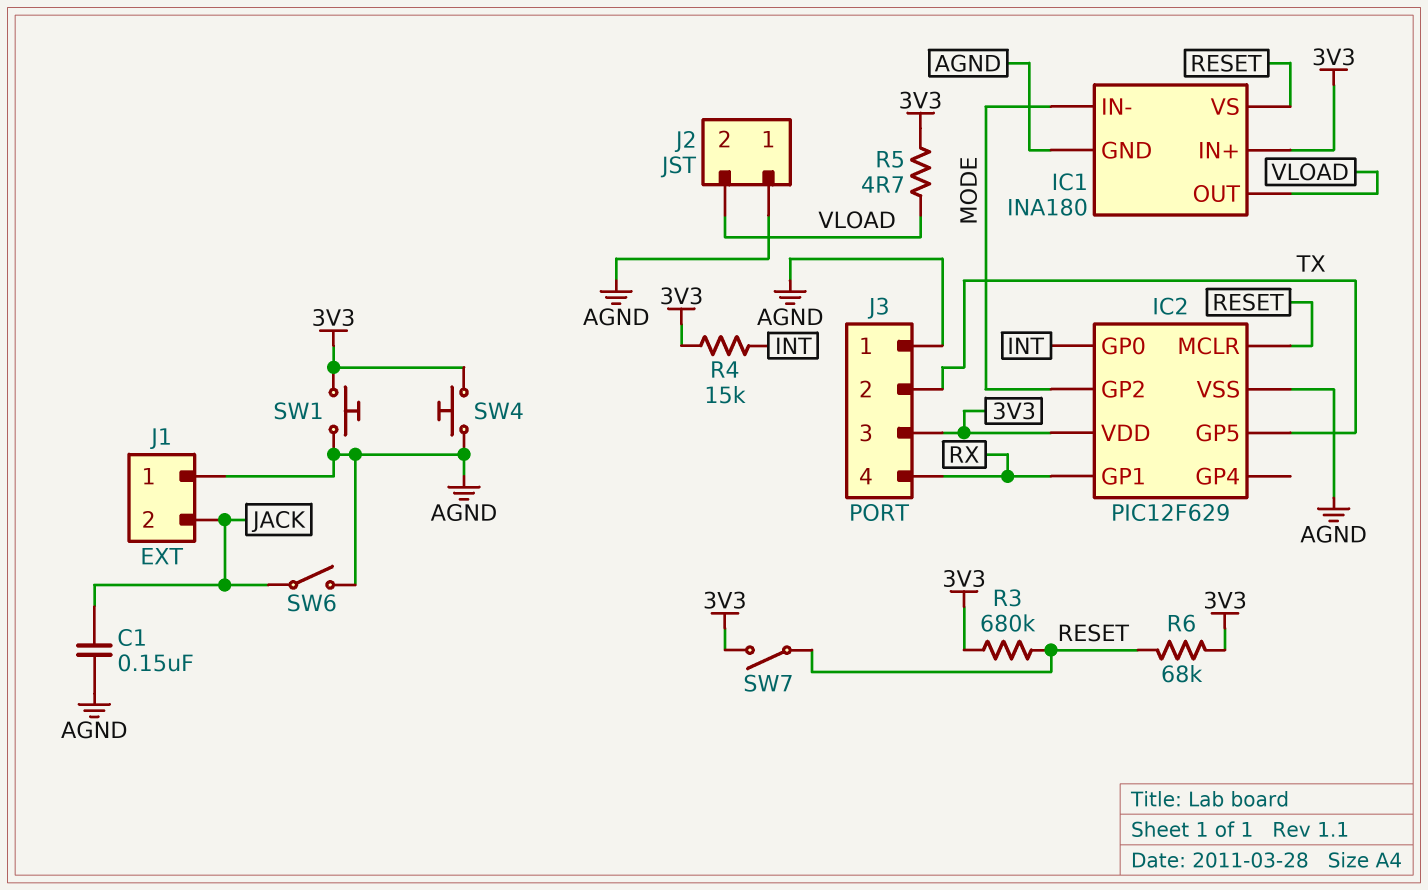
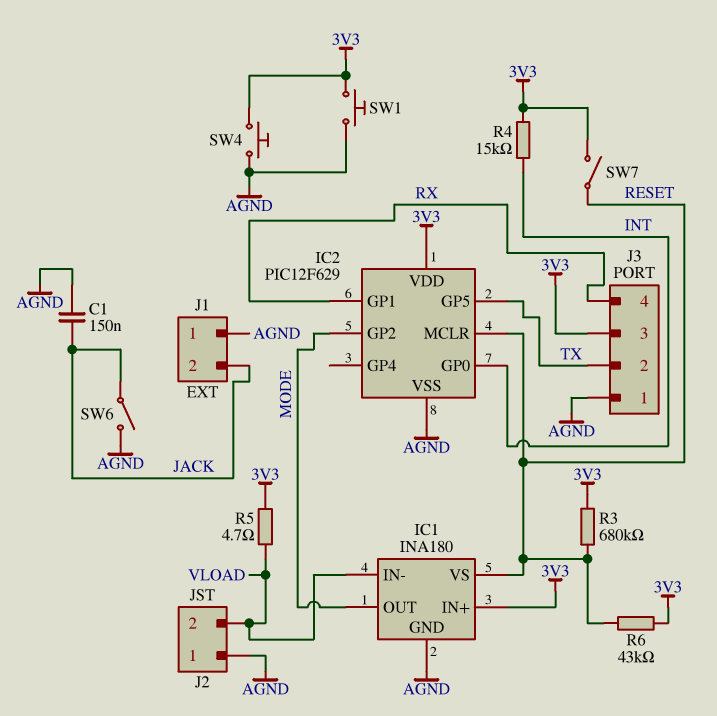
IC1 pin IN-: MODE -> VLOAD
IC1 pin OUT: VLOAD -> MODE
R6: 68k (3V3, RESET) -> 43k (3V3, RESET)

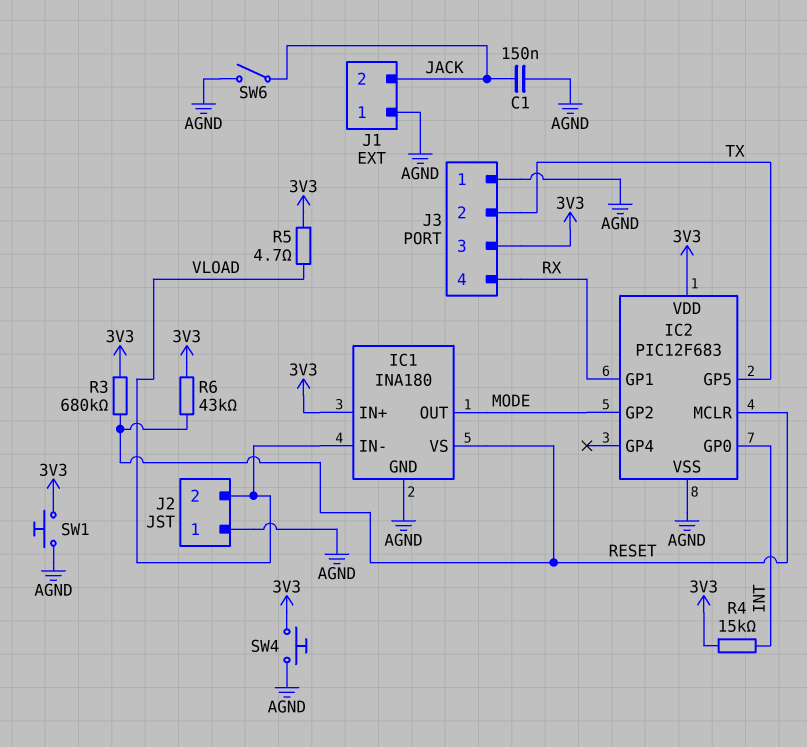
IC2: PIC12F629 -> PIC12F683
SW7: switch (3V3, RESET) -> none

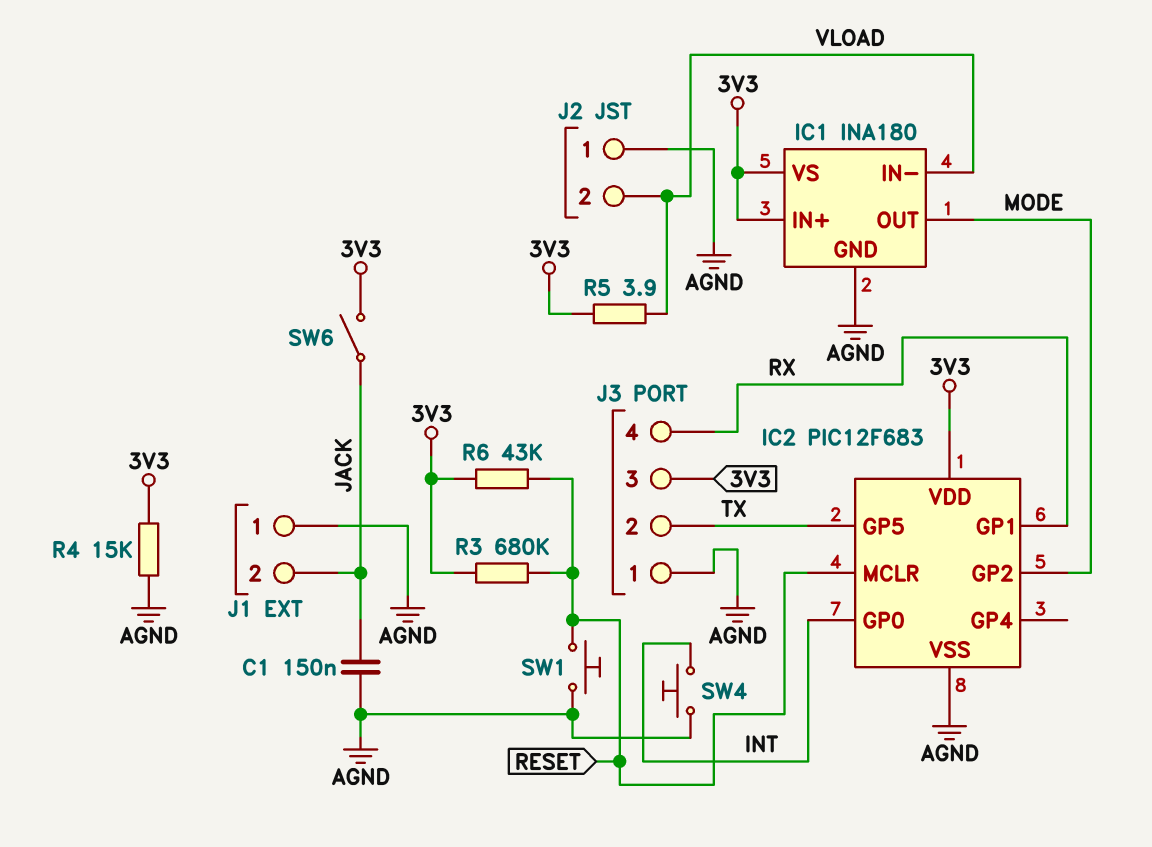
IC1 pin VS: RESET -> 3V3
R4: 15k (3V3, INT) -> 15k (3V3, AGND)
R5: 4.7 (3V3, VLOAD) -> 3.9 (3V3, VLOAD)
SW1: button (3V3, AGND) -> button (AGND, RESET)
SW4: button (3V3, AGND) -> button (AGND, INT)
SW6: switch (AGND, JACK) -> switch (3V3, JACK)

